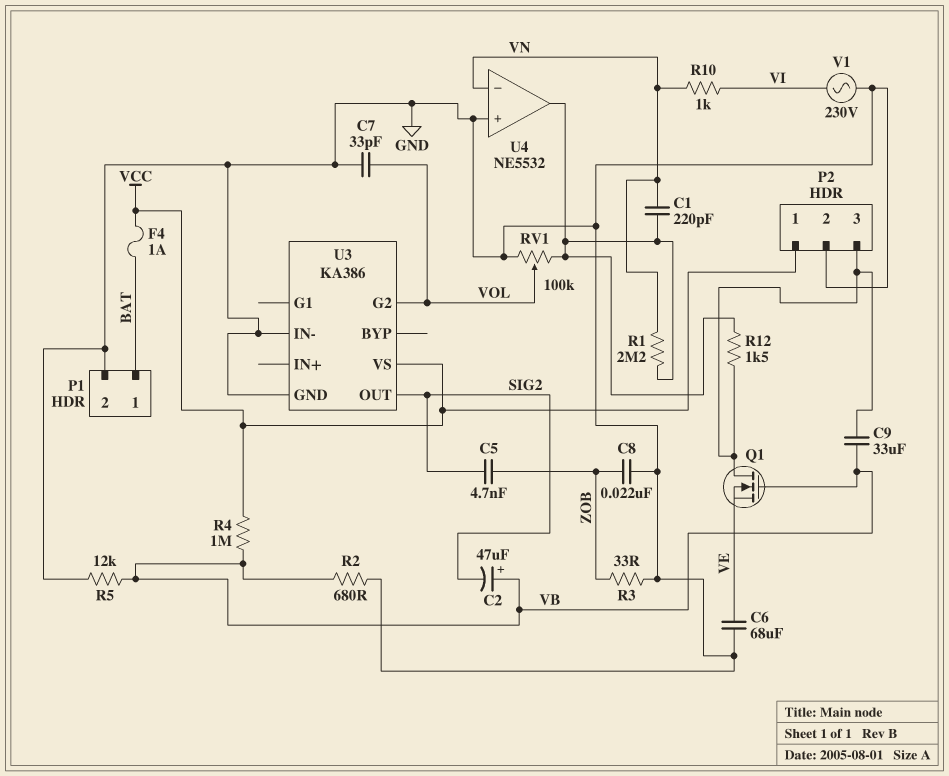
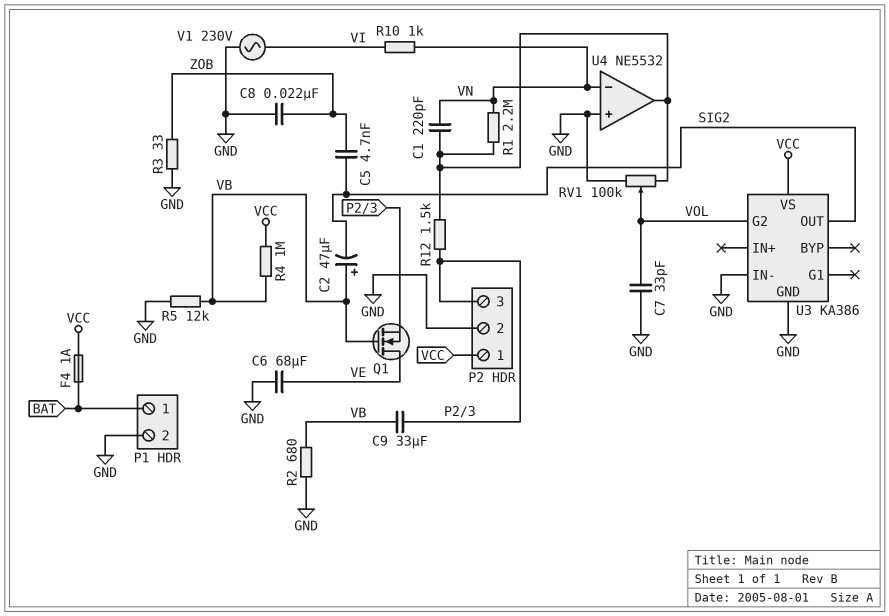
Q1: NMOS (G VB, D P2/3, S VE) -> NMOS (G VB, D VE, S P2/3)

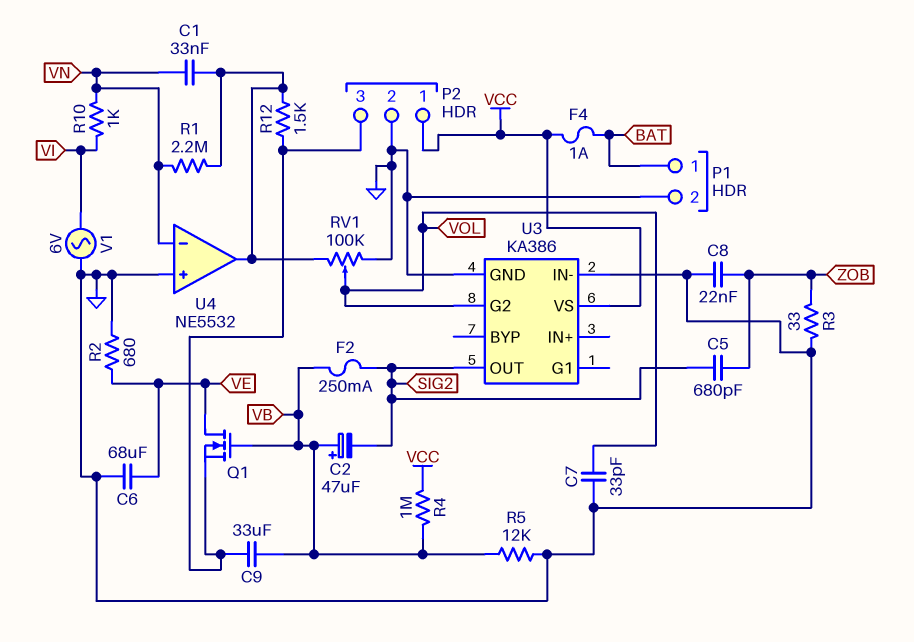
C1: 220pF (U4/out, VN) -> 33nF (U4/out, VN)
C5: 4.7nF (SIG2, ZOB) -> 680pF (SIG2, ZOB)
F2: none -> 250mA (SIG2, VB)
R2: 680 (GND, VB) -> 680 (GND, VE)
V1: AC 230V (GND, VI) -> AC 6V (GND, VI)

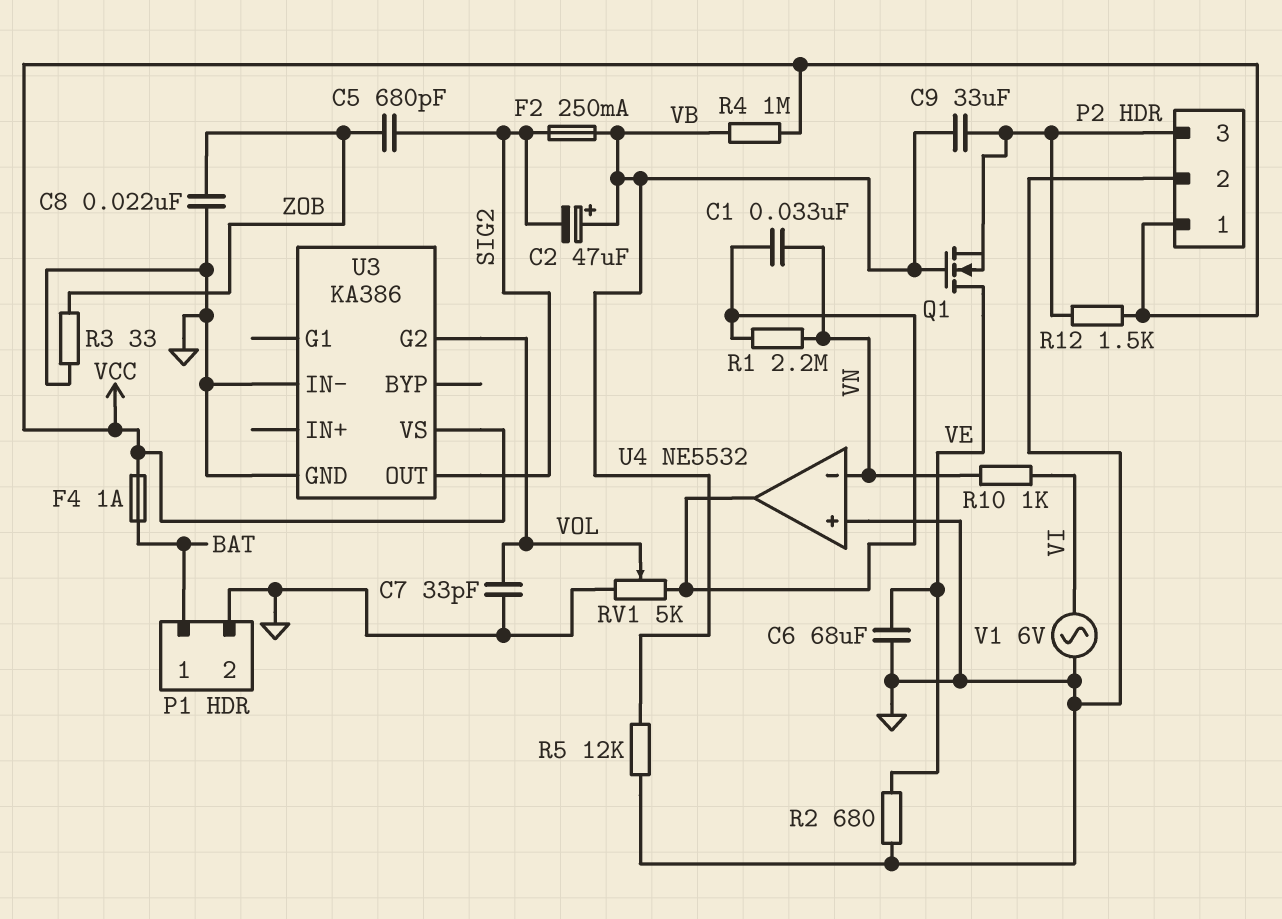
R12: 1.5k (P2/3, U4/out) -> 1.5k (P2/3, VCC)
RV1: 100k (GND, U4/out, wiper VOL) -> 5k (GND, U4/out, wiper VOL)

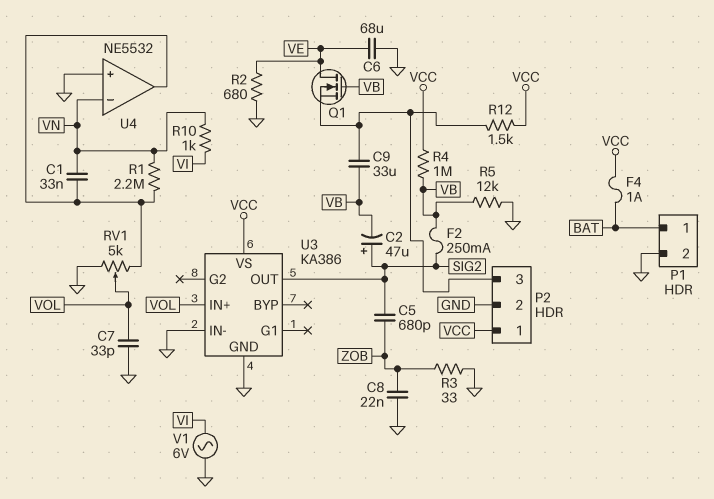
C2: 47uF (plus VB, minus SIG2) -> 47uF (plus SIG2, minus VB)
U3 pin G2: VOL -> none
U3 pin IN+: none -> VOL

